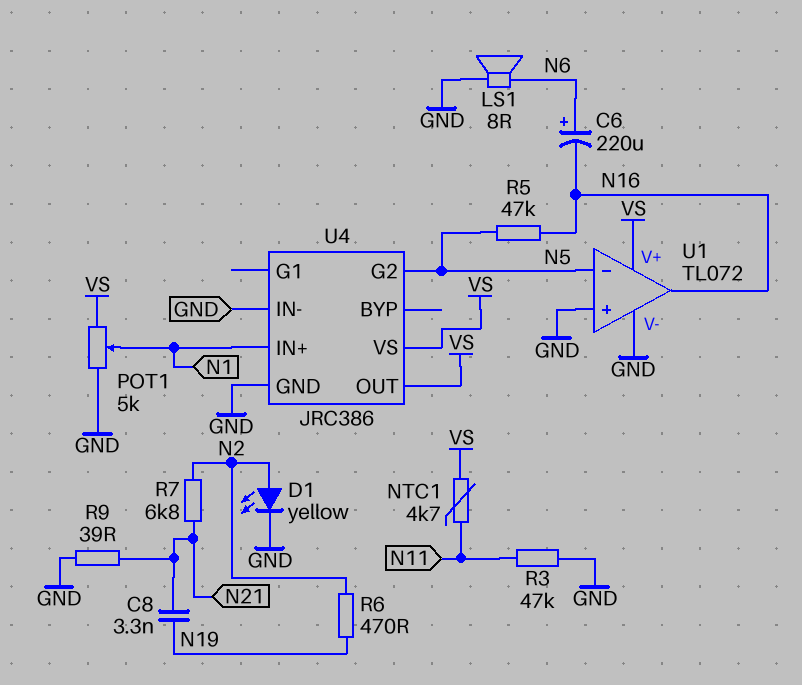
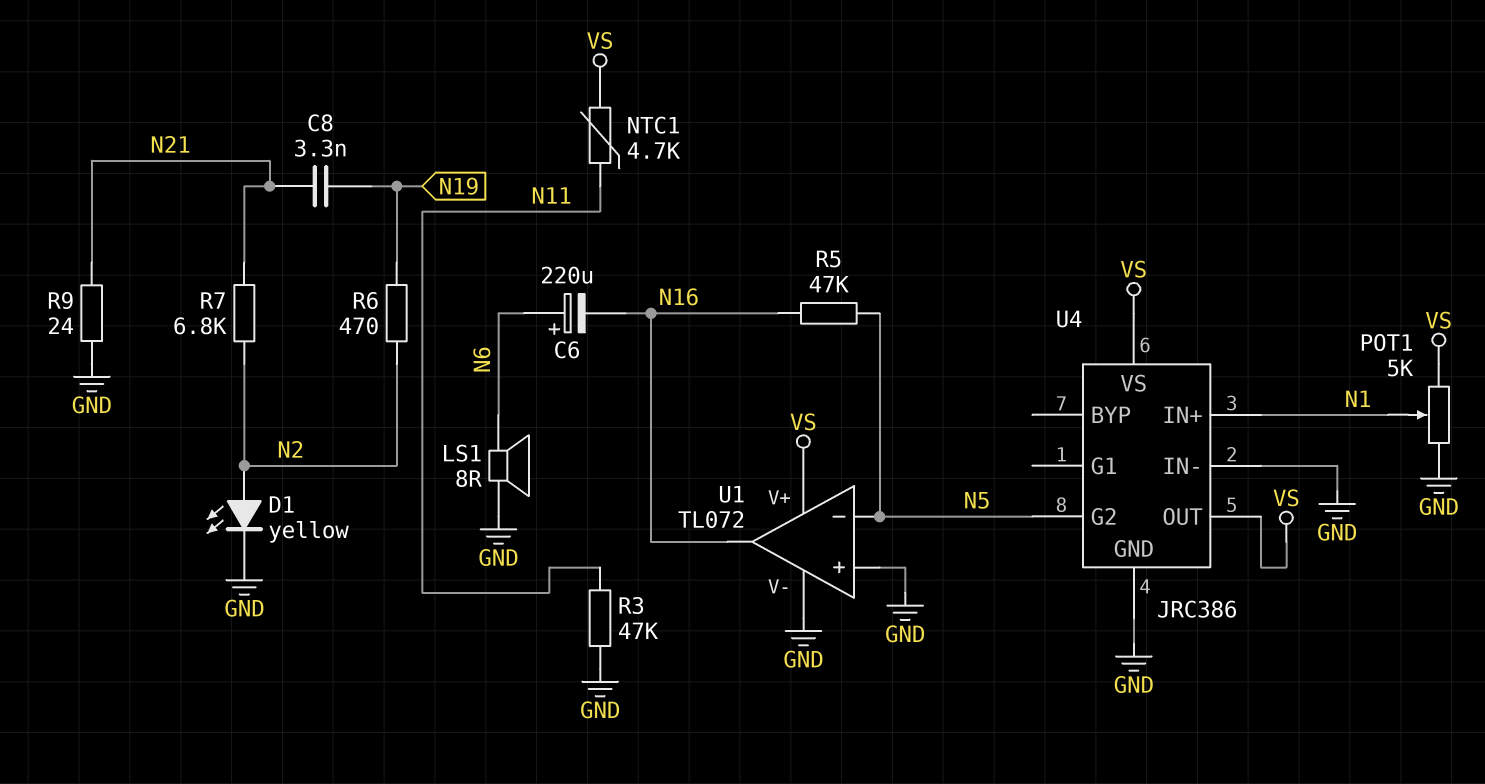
R9: 39 (GND, N21) -> 24 (GND, N21)

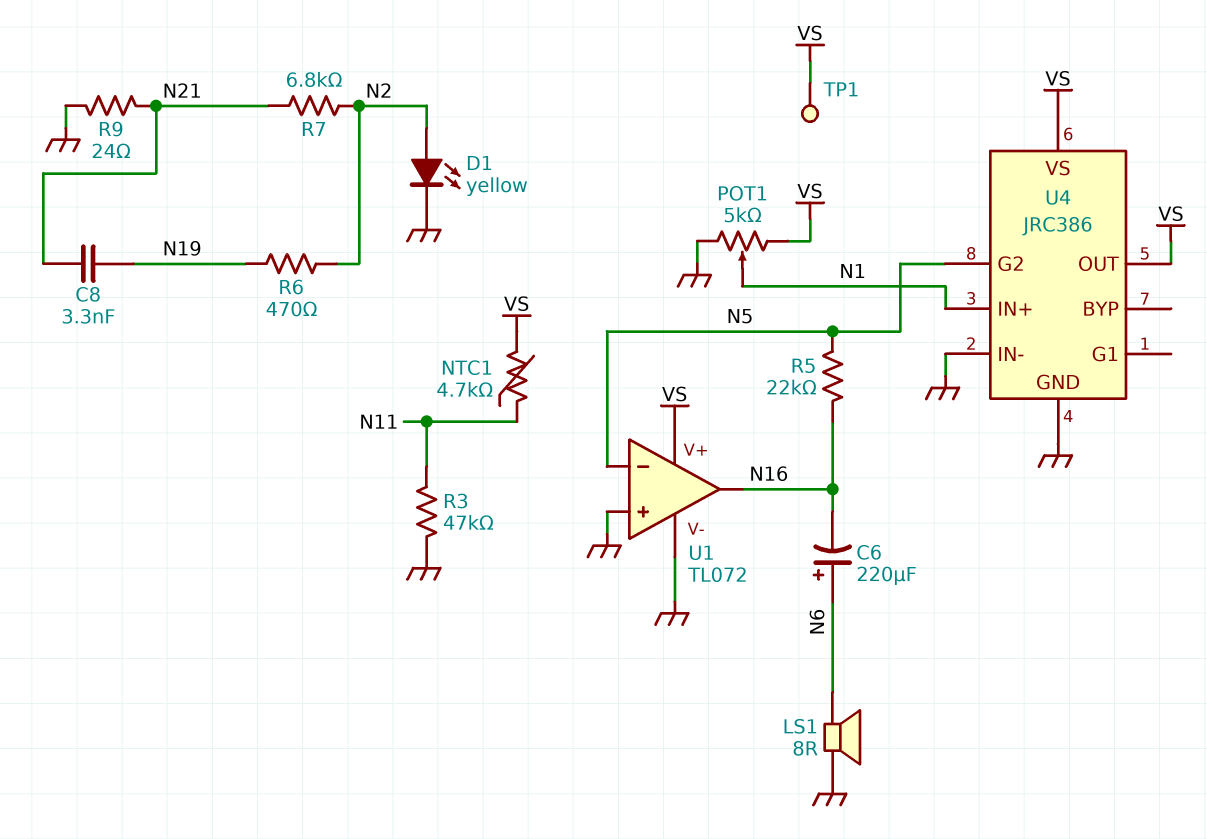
R5: 47k (N5, N16) -> 22k (N5, N16)
TP1: none -> test point (VS)

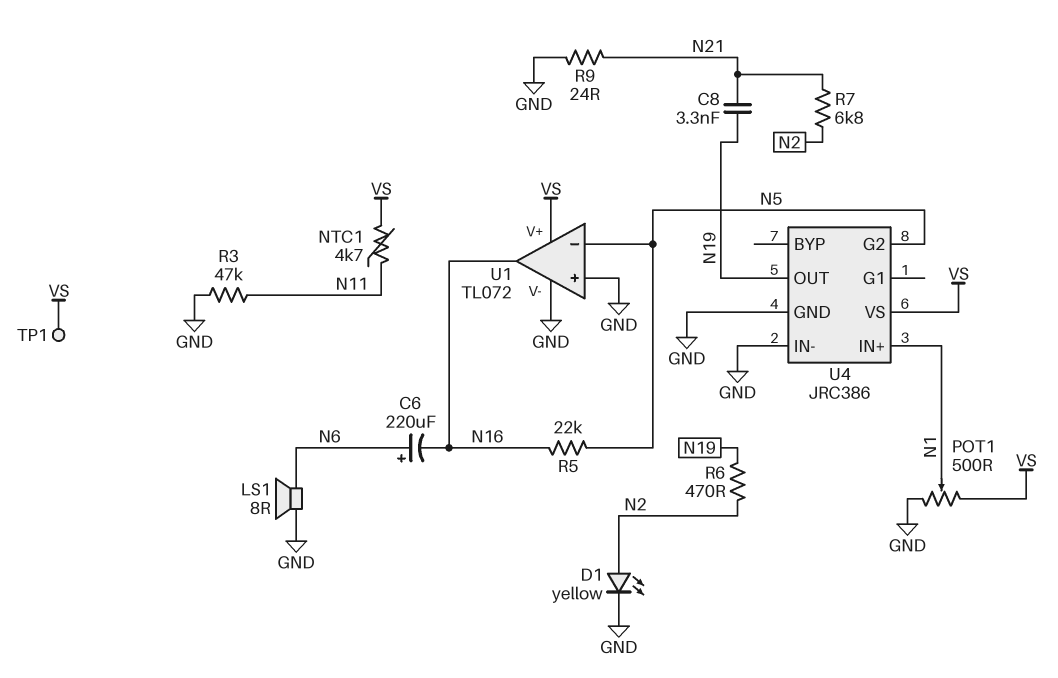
POT1: 5k (GND, VS, wiper N1) -> 500 (GND, VS, wiper N1)
U4 pin OUT: VS -> N19

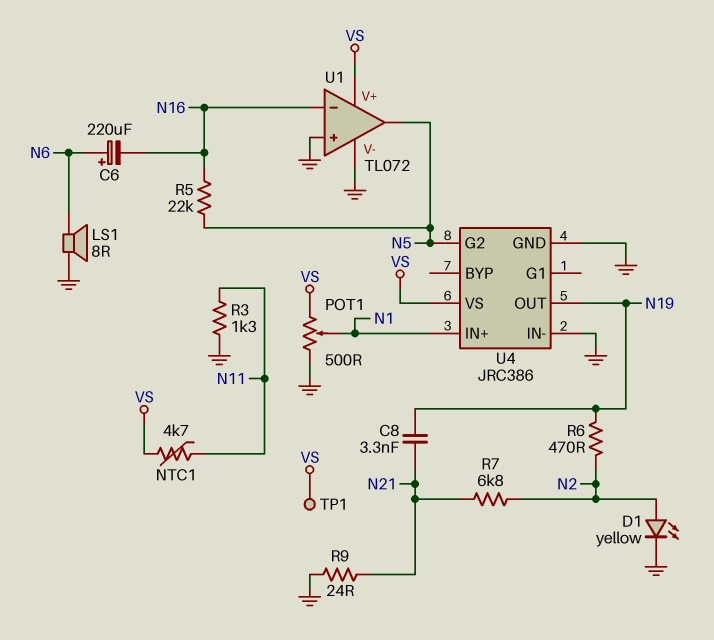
R3: 47k (GND, N11) -> 1.3k (GND, N11)
U1 pin in-: N5 -> N16
U1 pin out: N16 -> N5

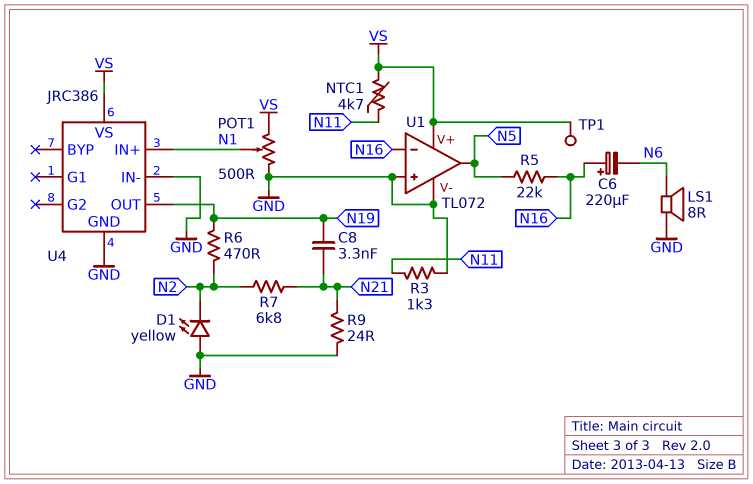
C6: 220uF (plus N6, minus N16) -> 220uF (plus N16, minus N6)
D1: LED yellow (A N2, K GND) -> LED yellow (A GND, K N2)
U4 pin G2: N5 -> none

